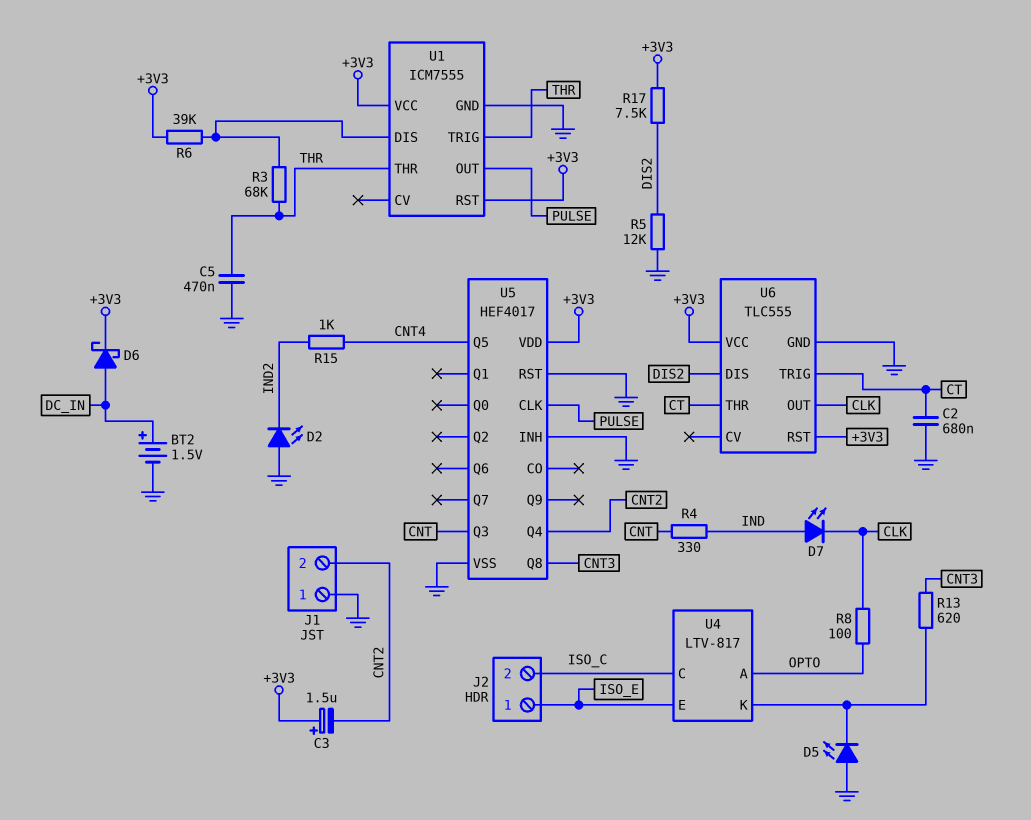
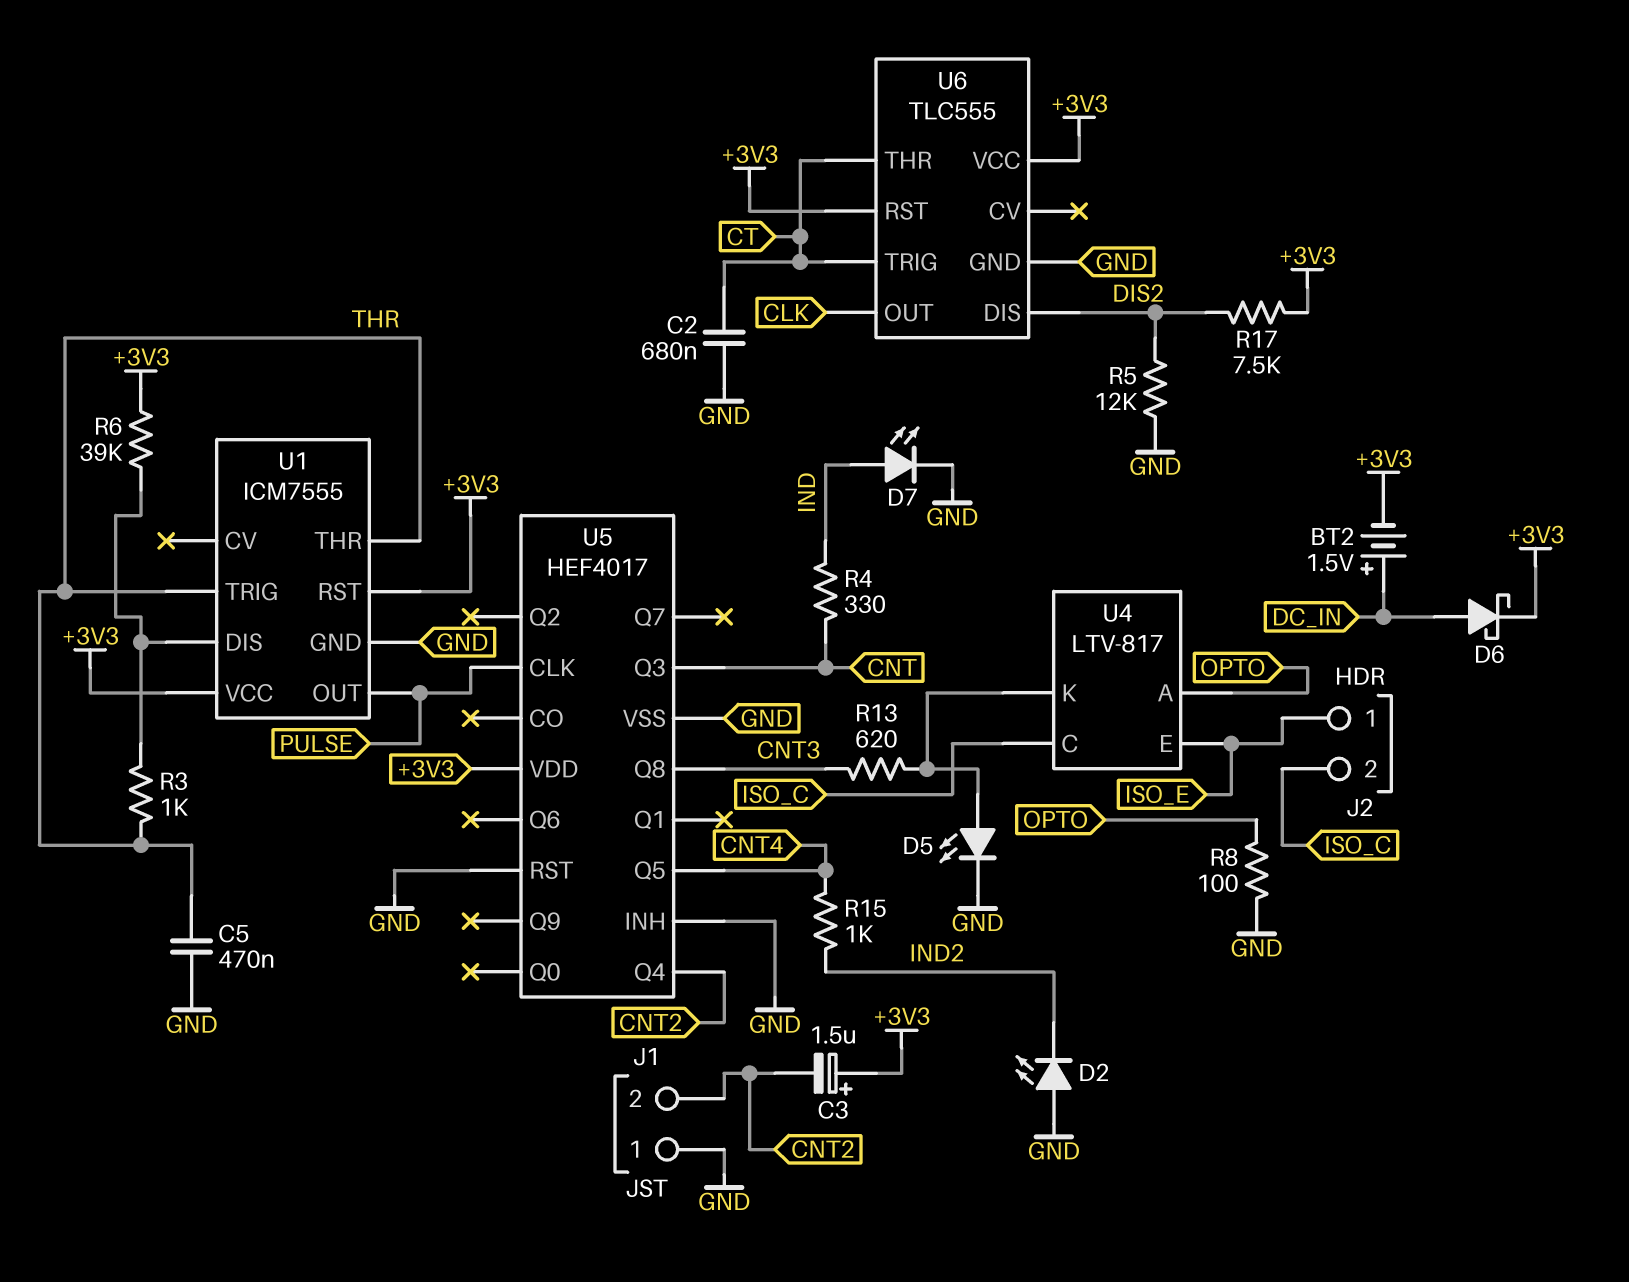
BT2: 1.5V (plus DC_IN, minus GND) -> 1.5V (plus DC_IN, minus +3V3)
D5: LED (A GND, K U4/K) -> LED (A U4/K, K GND)
D7: LED (A IND, K CLK) -> LED (A IND, K GND)
R3: 68k (THR, U1/DIS) -> 1k (THR, U1/DIS)
R8: 100 (CLK, OPTO) -> 100 (GND, OPTO)

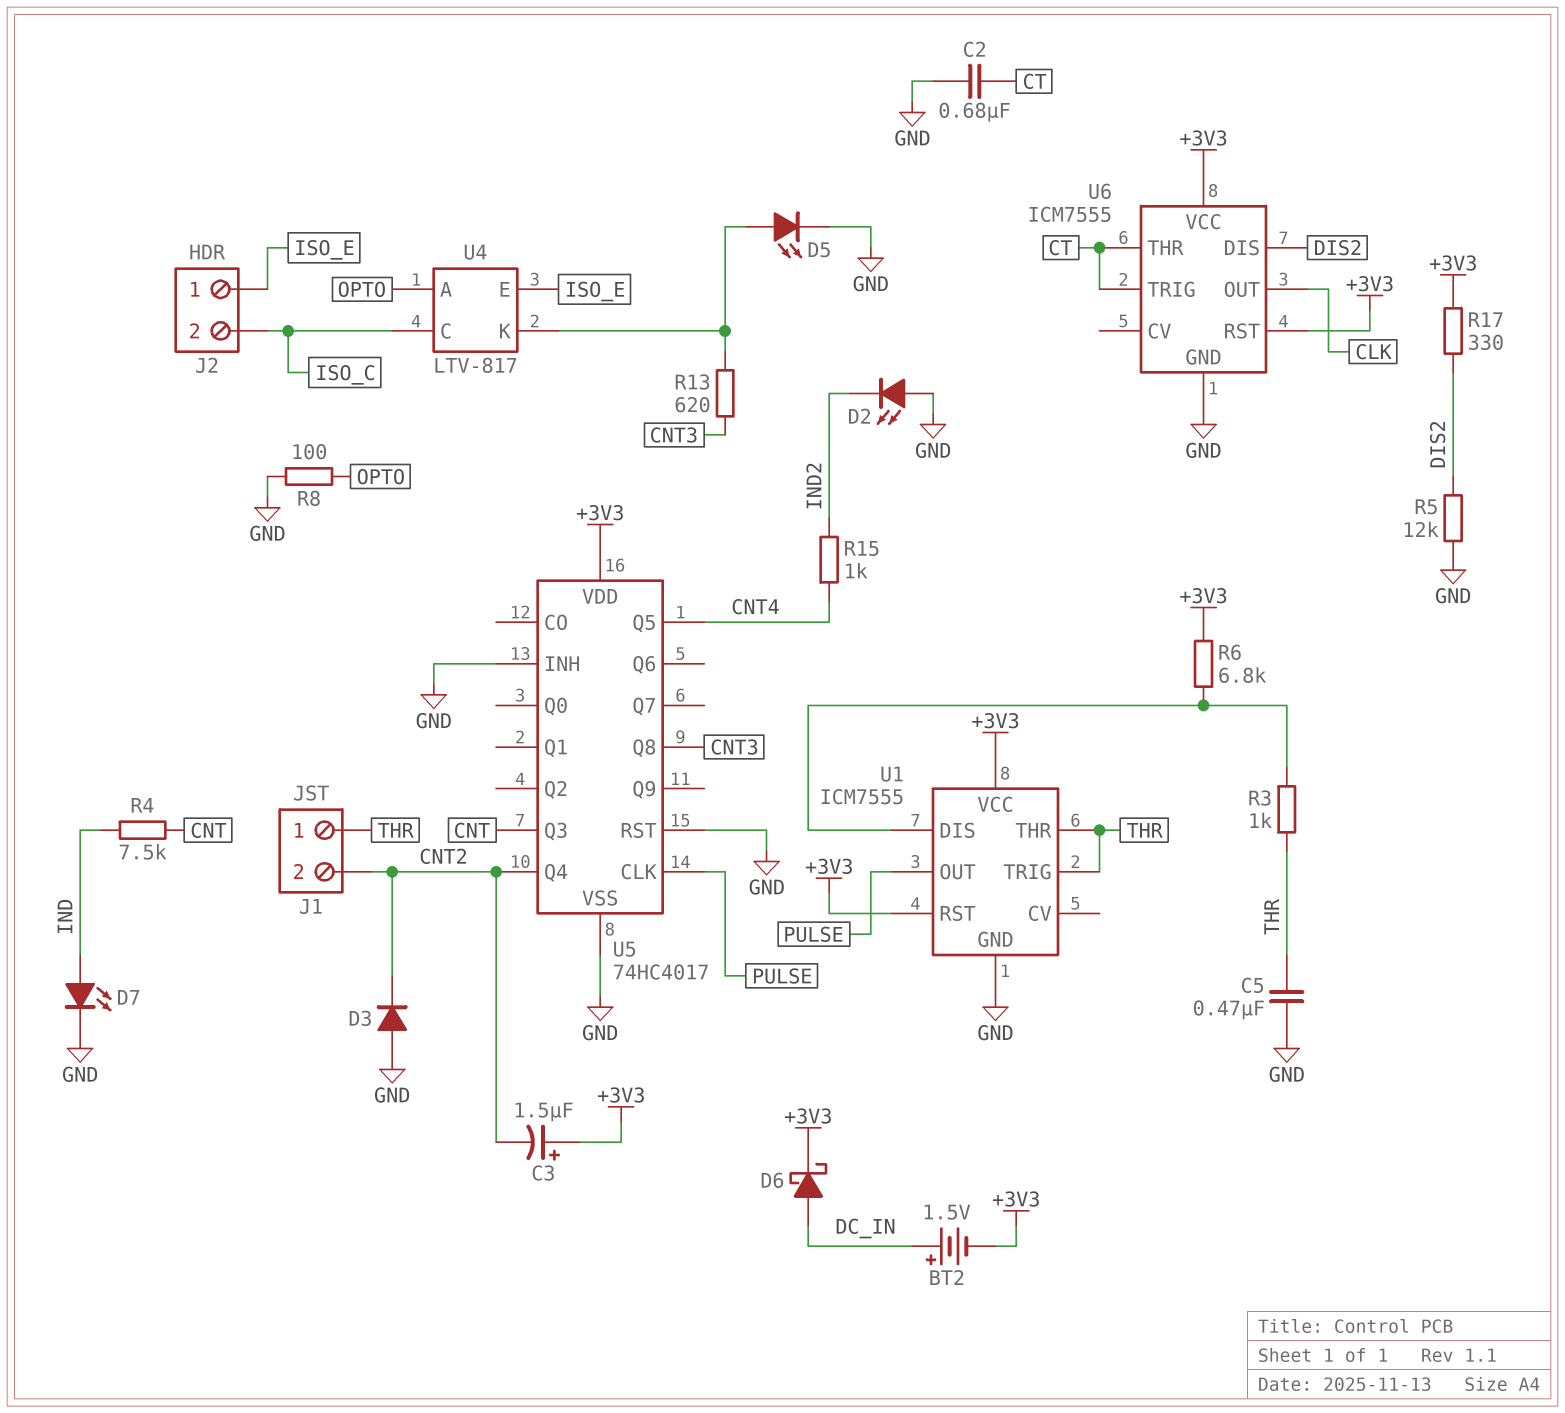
D3: none -> diode (A GND, K CNT2)
J1 pin 1: GND -> THR
R4: 330 (CNT, IND) -> 7.5k (CNT, IND)
R6: 39k (+3V3, U1/DIS) -> 6.8k (+3V3, U1/DIS)
R17: 7.5k (+3V3, DIS2) -> 330 (+3V3, DIS2)
U5: HEF4017 -> 74HC4017
U6: TLC555 -> ICM7555

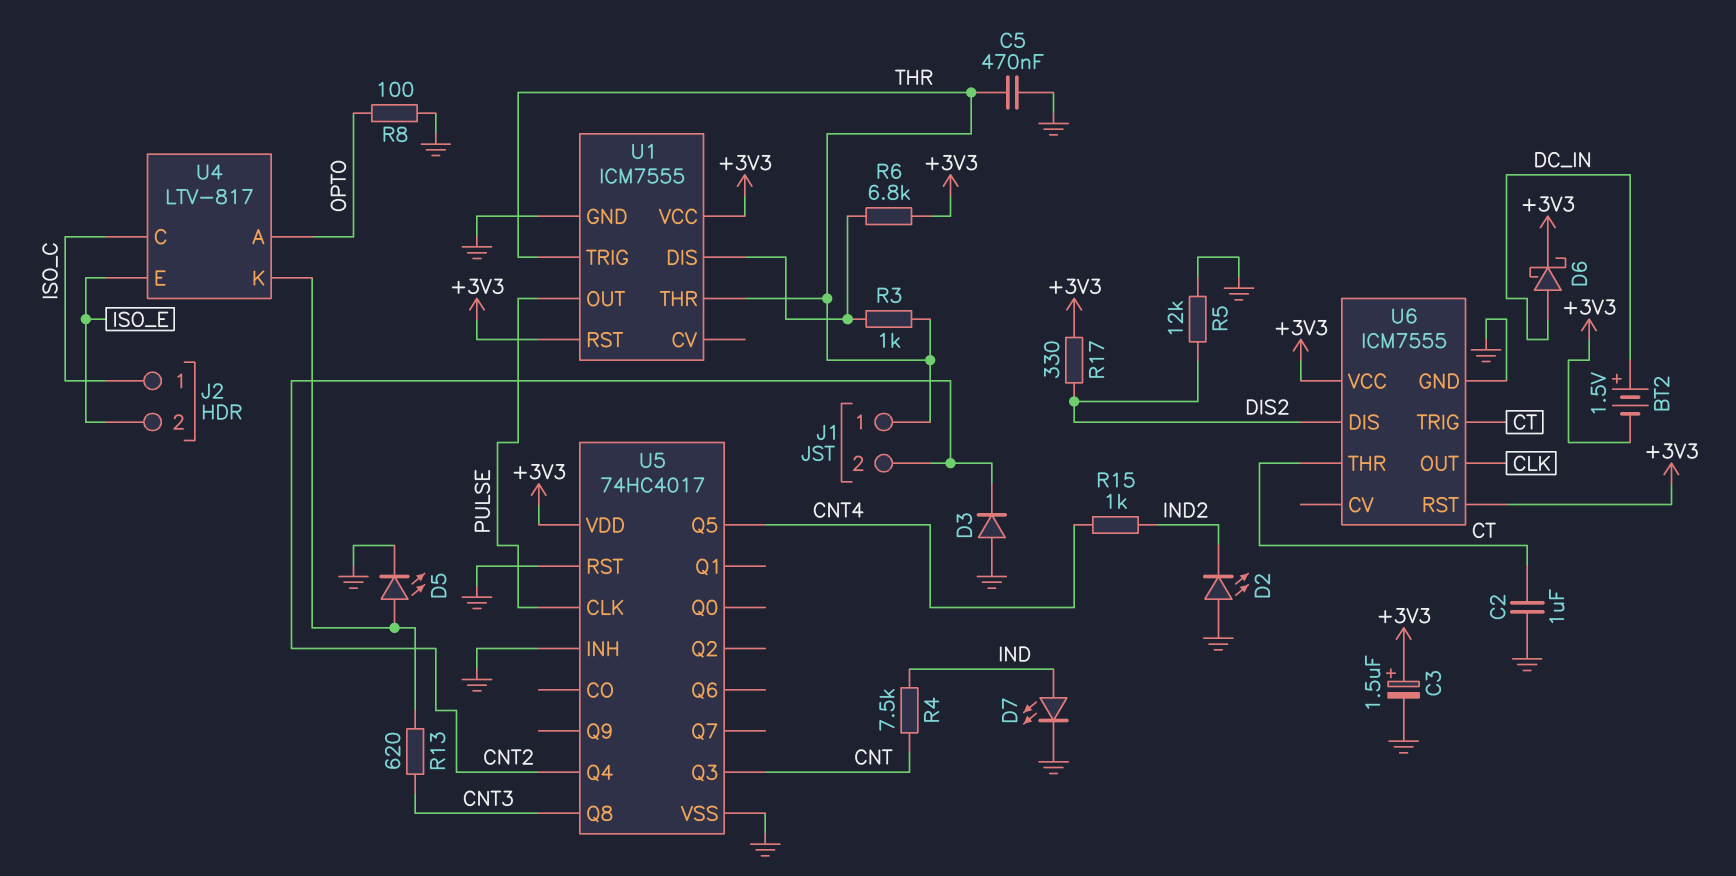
C2: 680nF (CT, GND) -> 1uF (CT, GND)
C3: 1.5uF (plus +3V3, minus CNT2) -> 1.5uF (plus +3V3, minus GND)
J2 pin 1: ISO_E -> ISO_C
J2 pin 2: ISO_C -> ISO_E

